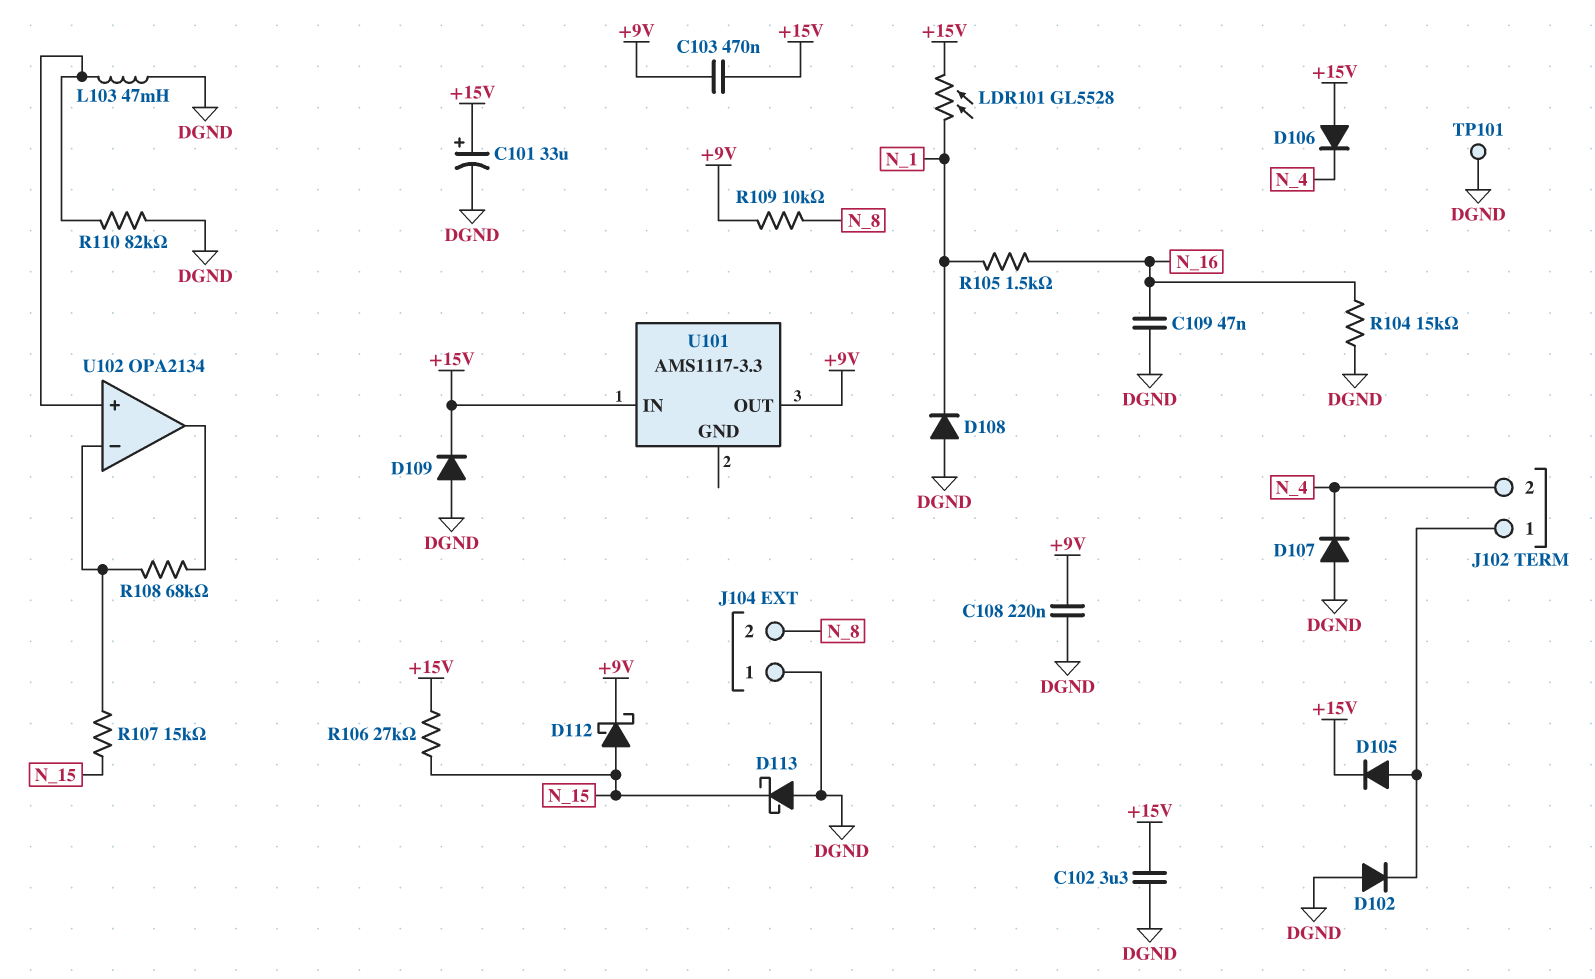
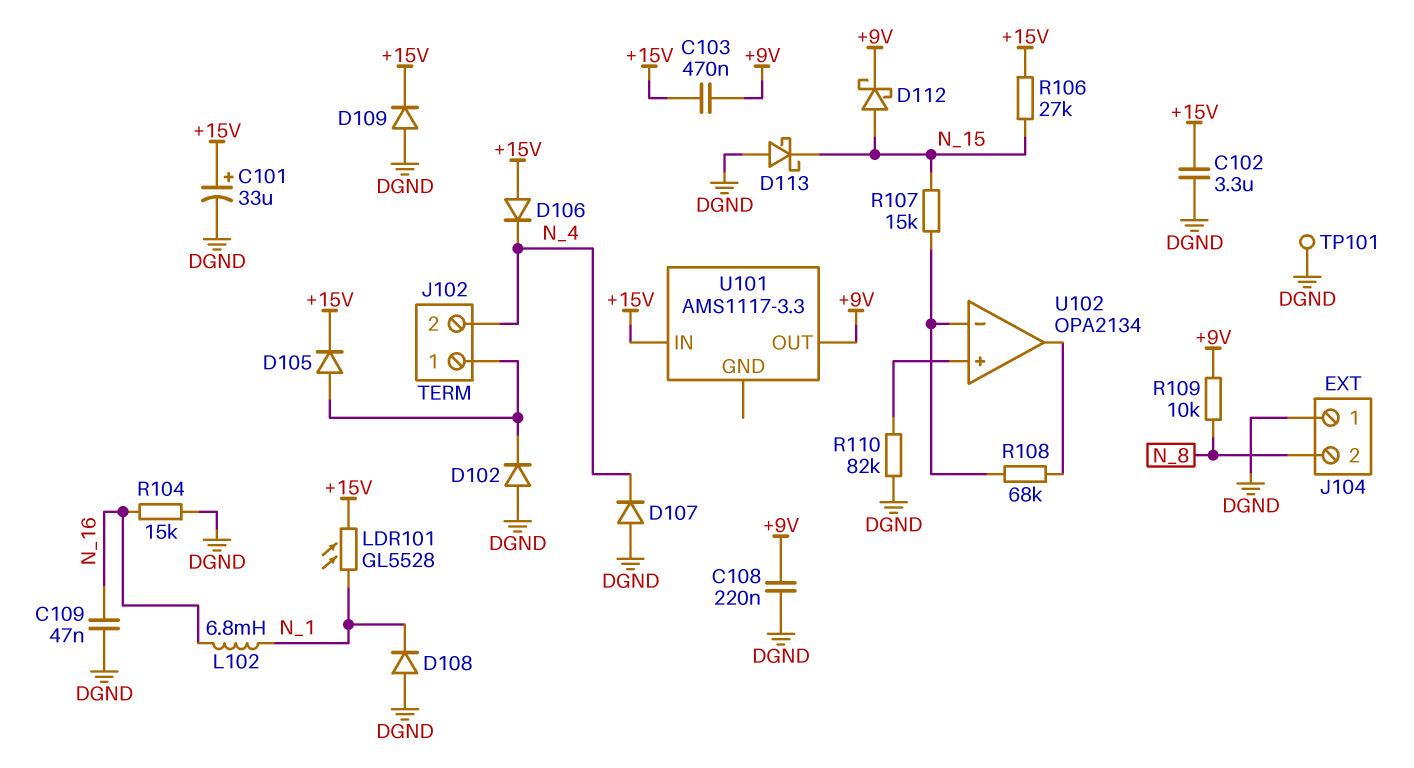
L102: none -> 6.8mH (N_1, N_16)
L103: 47mH (DGND, U102/in+) -> none
R105: 1.5k (N_1, N_16) -> none

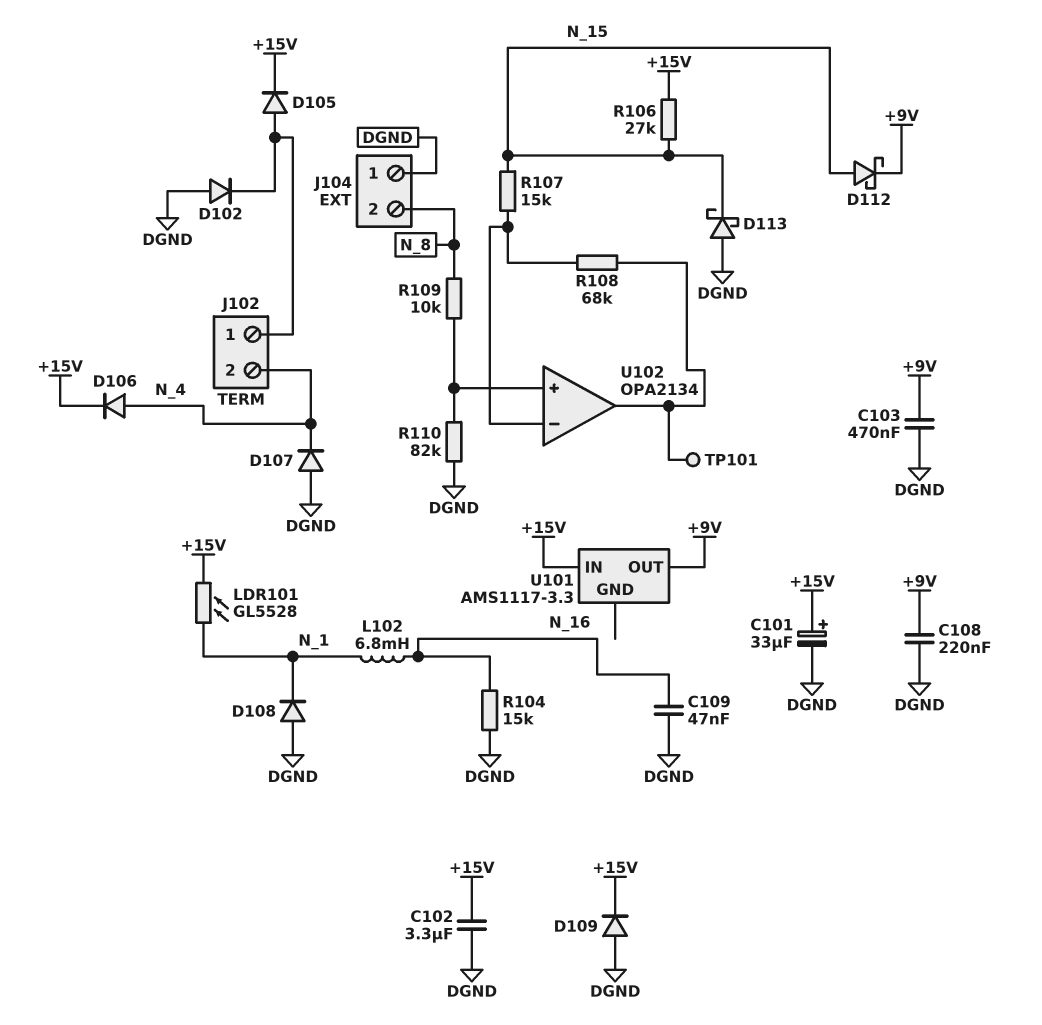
C103: 470nF (+9V, +15V) -> 470nF (+9V, DGND)
D106: diode (A +15V, K N_4) -> diode (A N_4, K +15V)
R109: 10k (+9V, N_8) -> 10k (N_8, U102/in+)
TP101: test point (DGND) -> test point (U102/out)

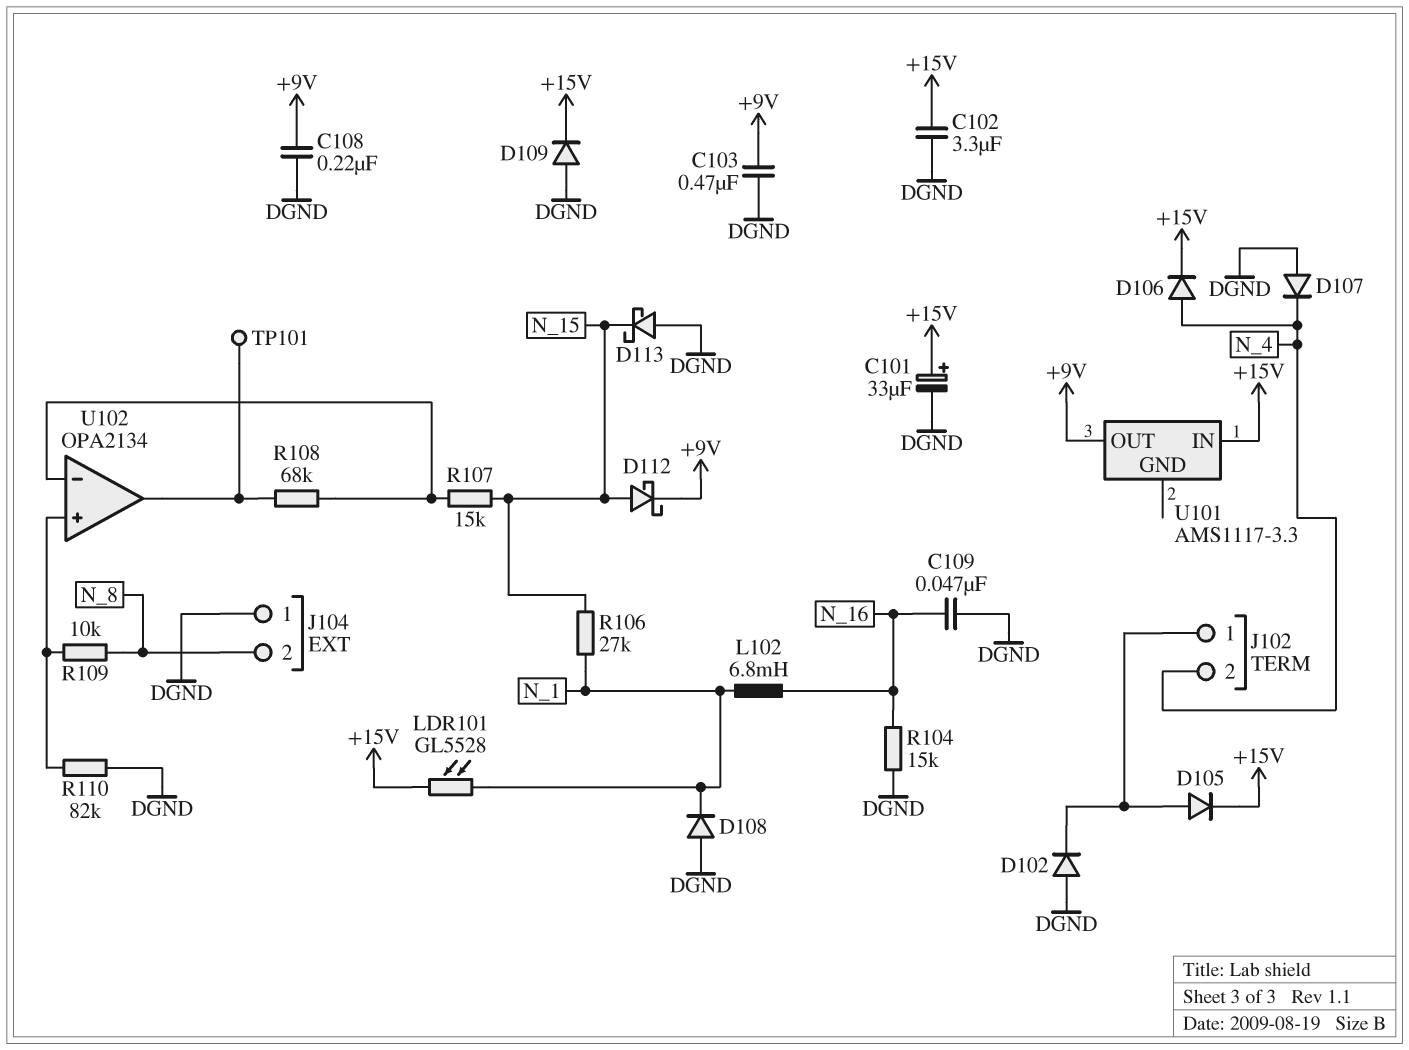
R106: 27k (+15V, N_15) -> 27k (N_1, N_15)

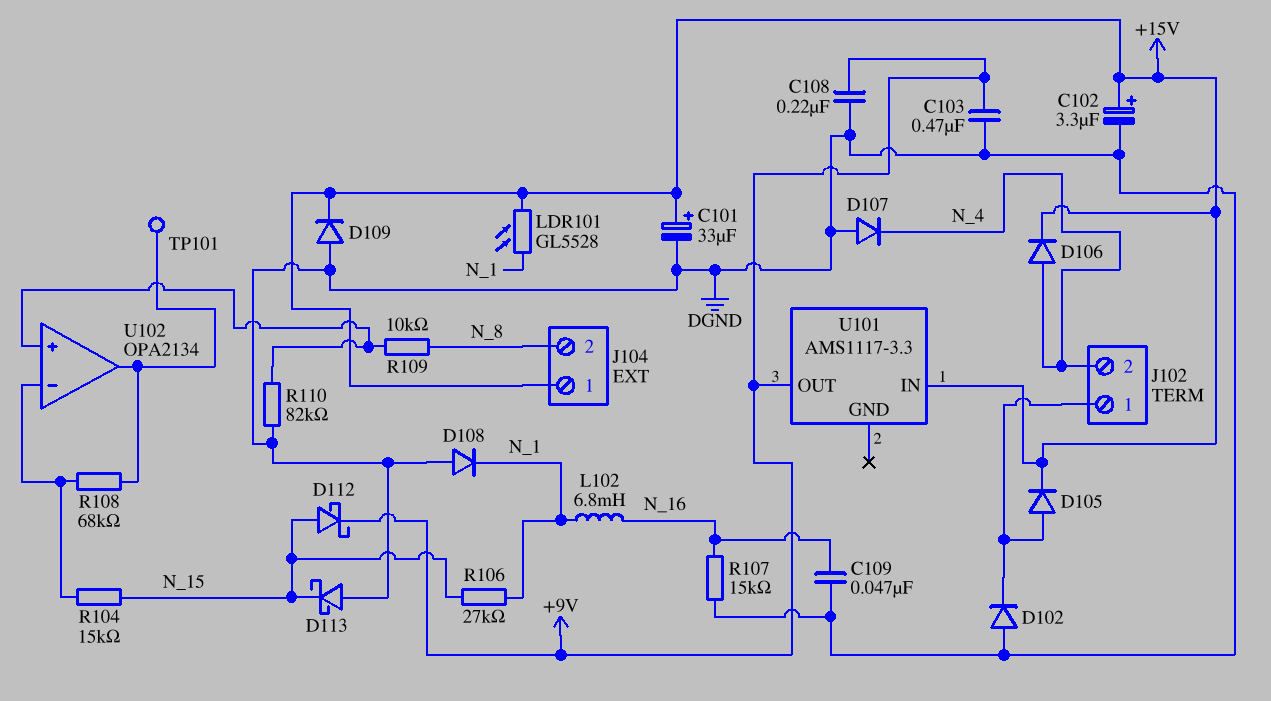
C102: 3.3uF (+15V, DGND) -> 3.3uF (plus +15V, minus DGND)
J104 pin 1: DGND -> +15V
R104: 15k (DGND, N_16) -> 15k (N_15, U102/in-)
R107: 15k (N_15, U102/in-) -> 15k (DGND, N_16)

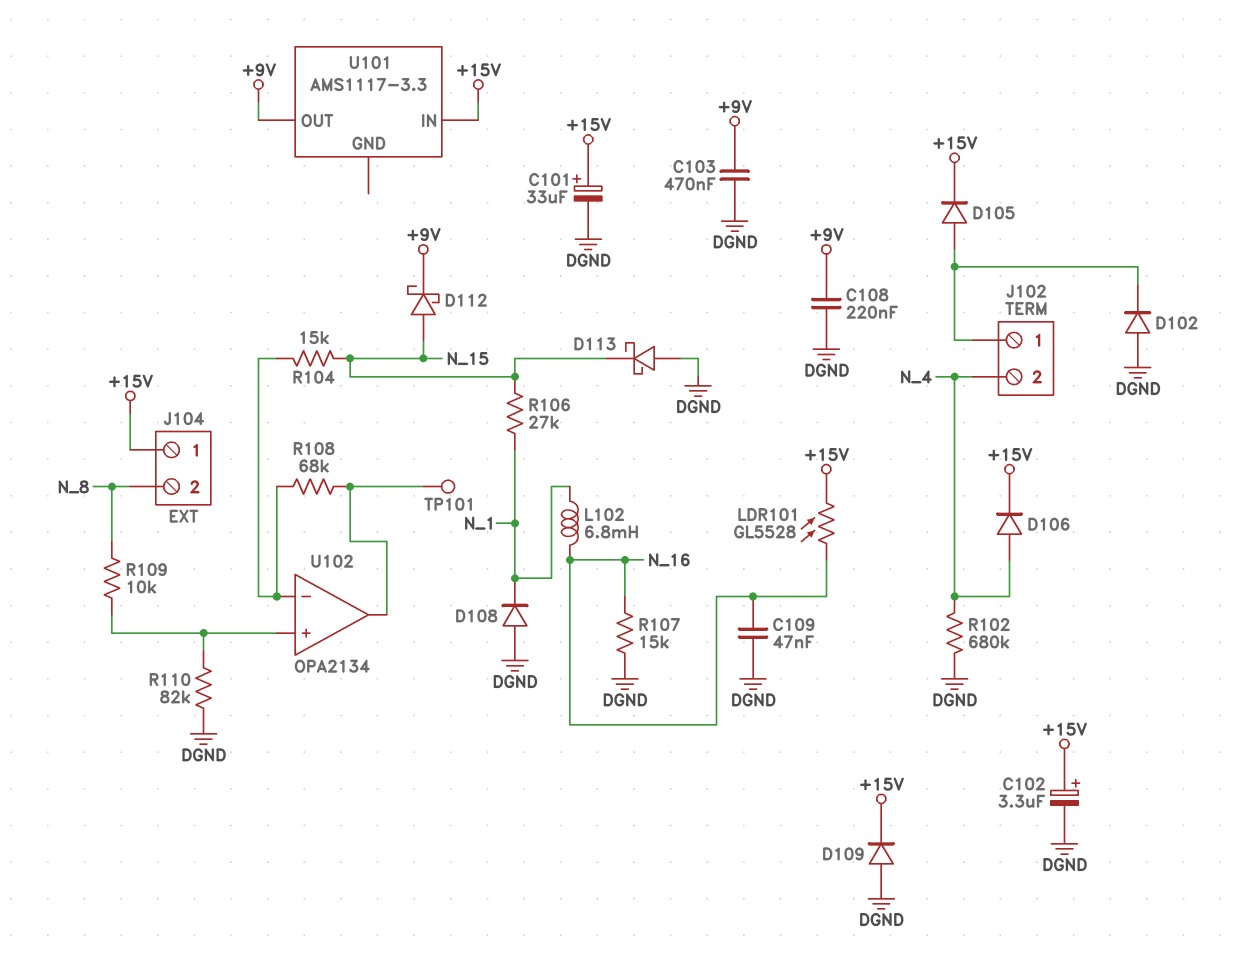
D107: diode (A DGND, K N_4) -> none
LDR101: GL5528 (+15V, N_1) -> GL5528 (+15V, N_16)
R102: none -> 680k (DGND, N_4)

